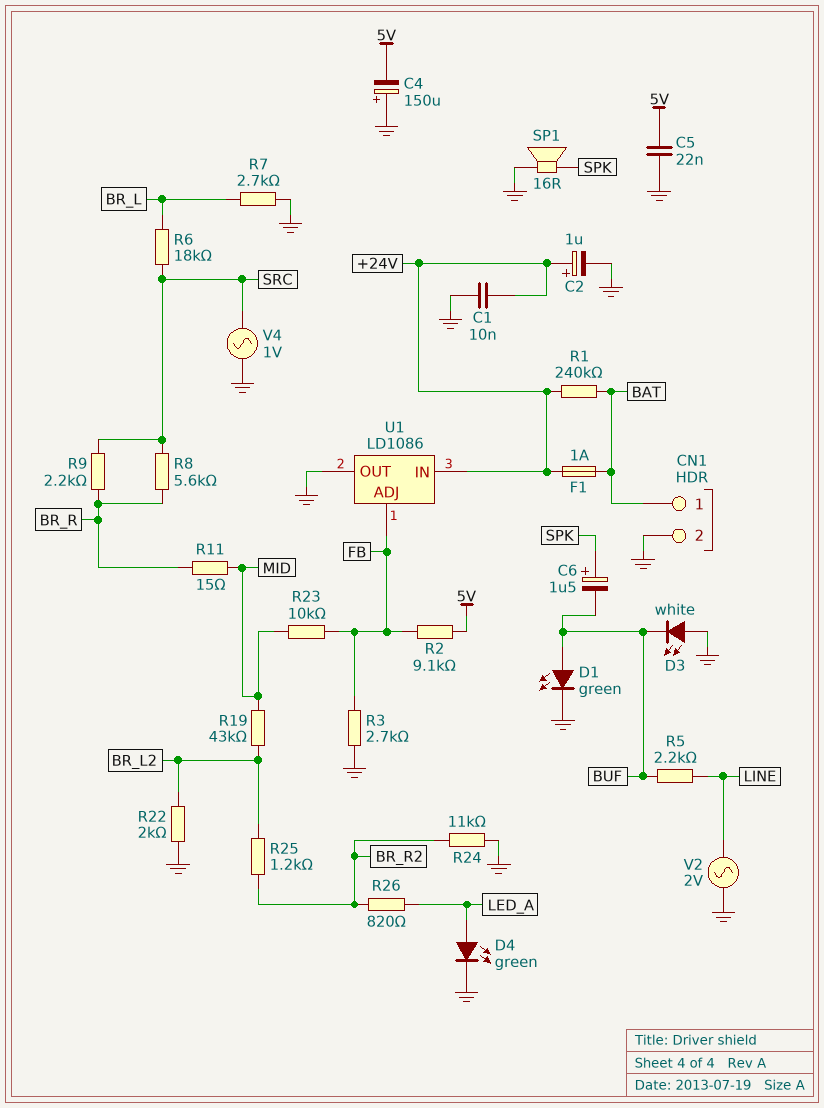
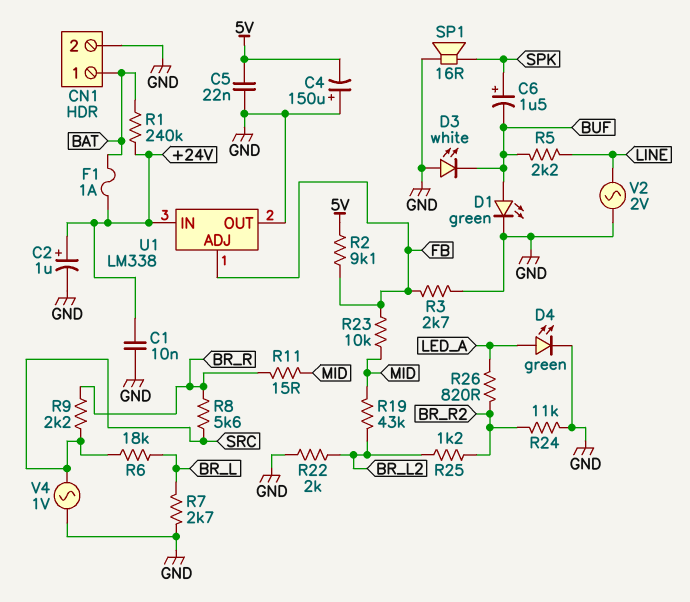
U1: LD1086 -> LM338

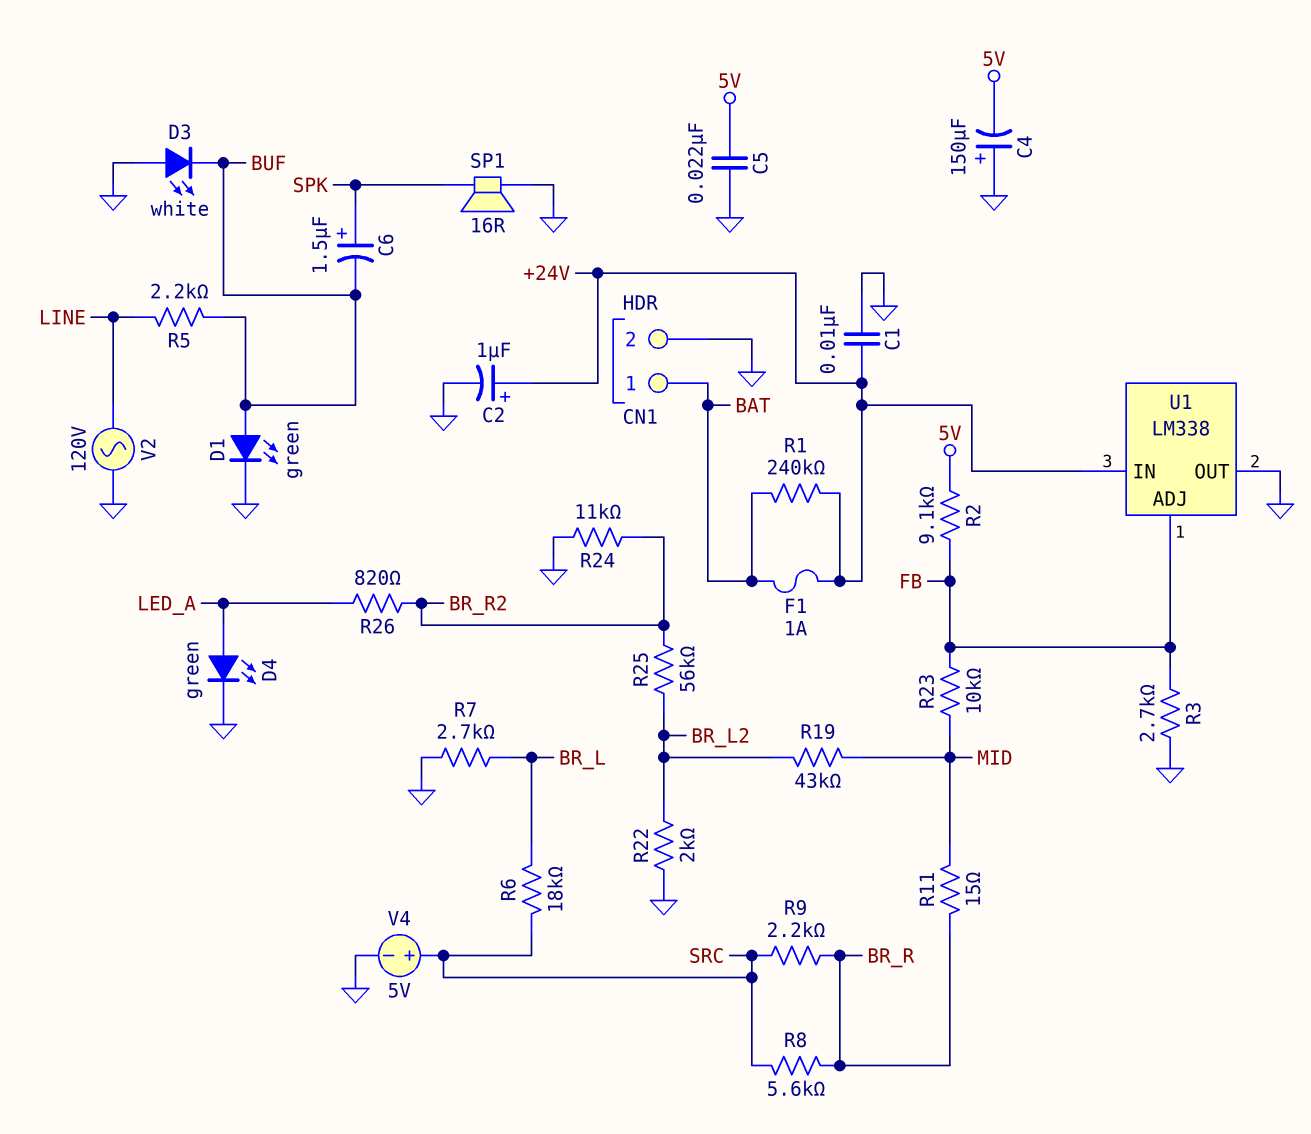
R25: 1.2k (BR_L2, BR_R2) -> 56k (BR_L2, BR_R2)
V2: AC 2V (GND, LINE) -> AC 120V (GND, LINE)
V4: AC 1V (GND, SRC) -> 5V (plus SRC, minus GND)

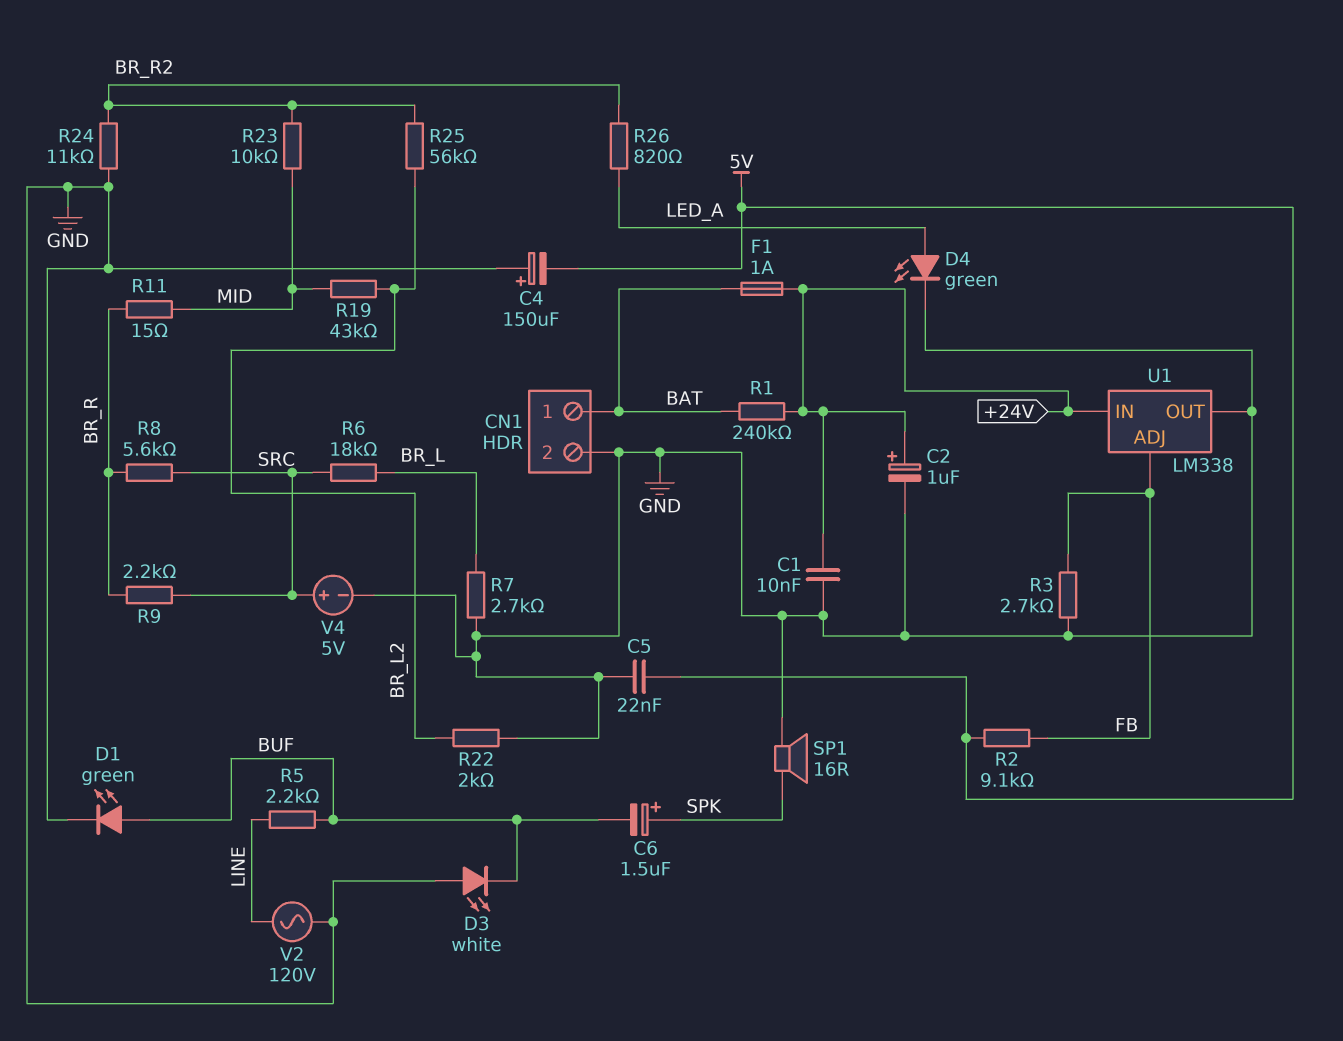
R23: 10k (FB, MID) -> 10k (BR_R2, MID)

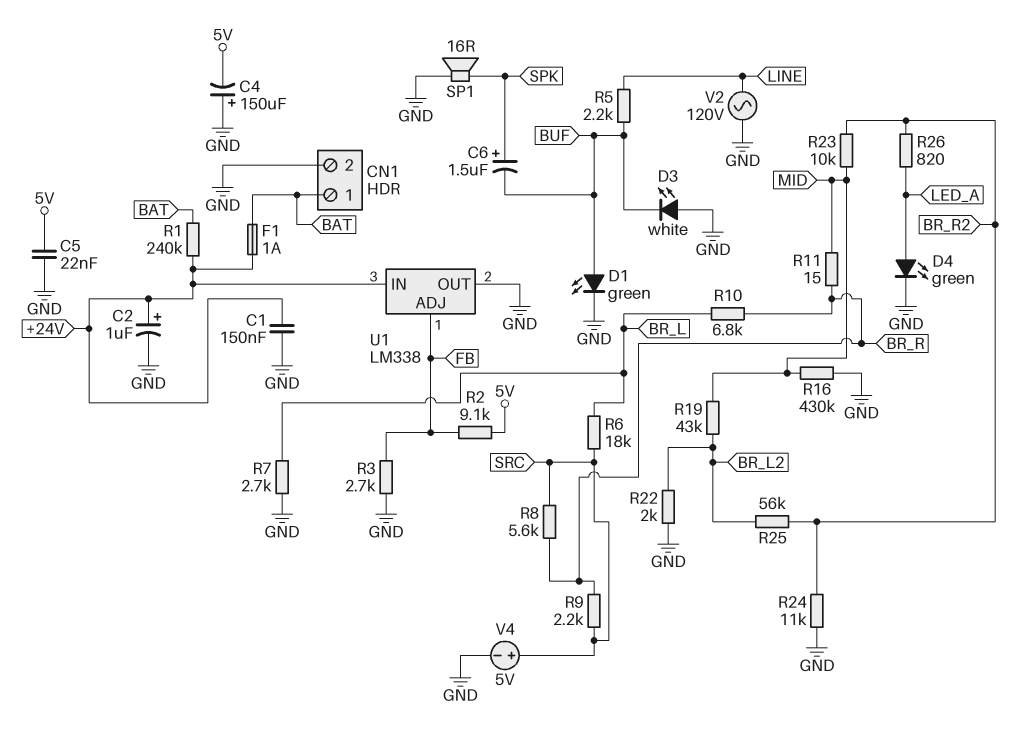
C1: 10nF (+24V, GND) -> 150nF (+24V, GND)
R10: none -> 6.8k (BR_L, BR_R)
R16: none -> 430k (GND, MID)

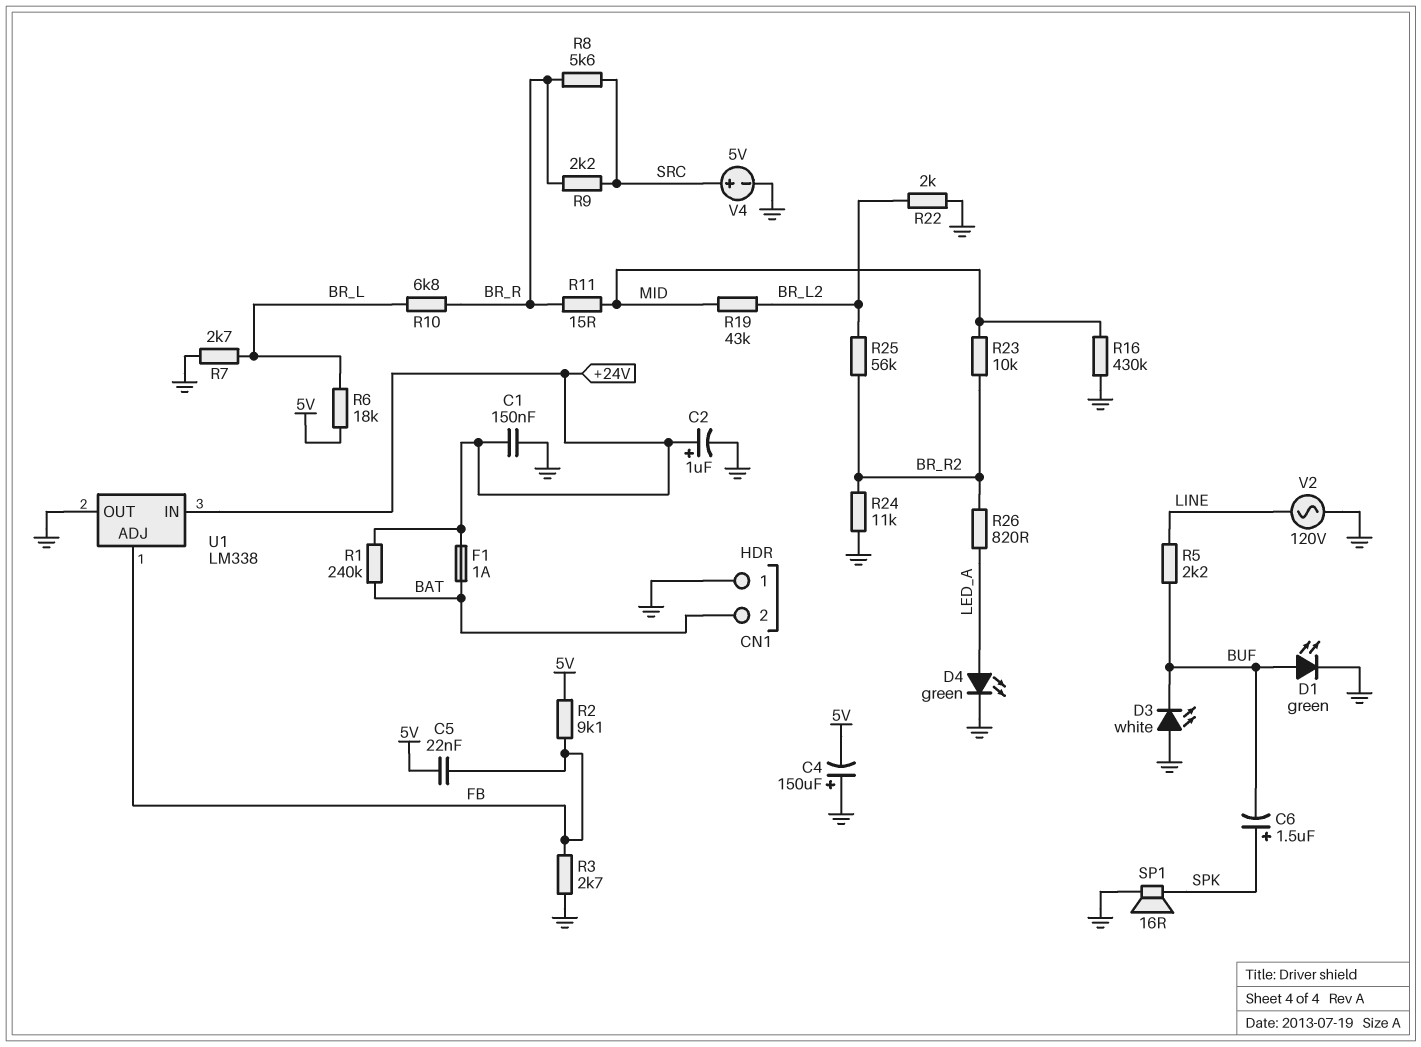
C5: 22nF (5V, GND) -> 22nF (5V, FB)
CN1 pin 1: BAT -> GND
CN1 pin 2: GND -> BAT
R6: 18k (BR_L, SRC) -> 18k (5V, BR_L)

